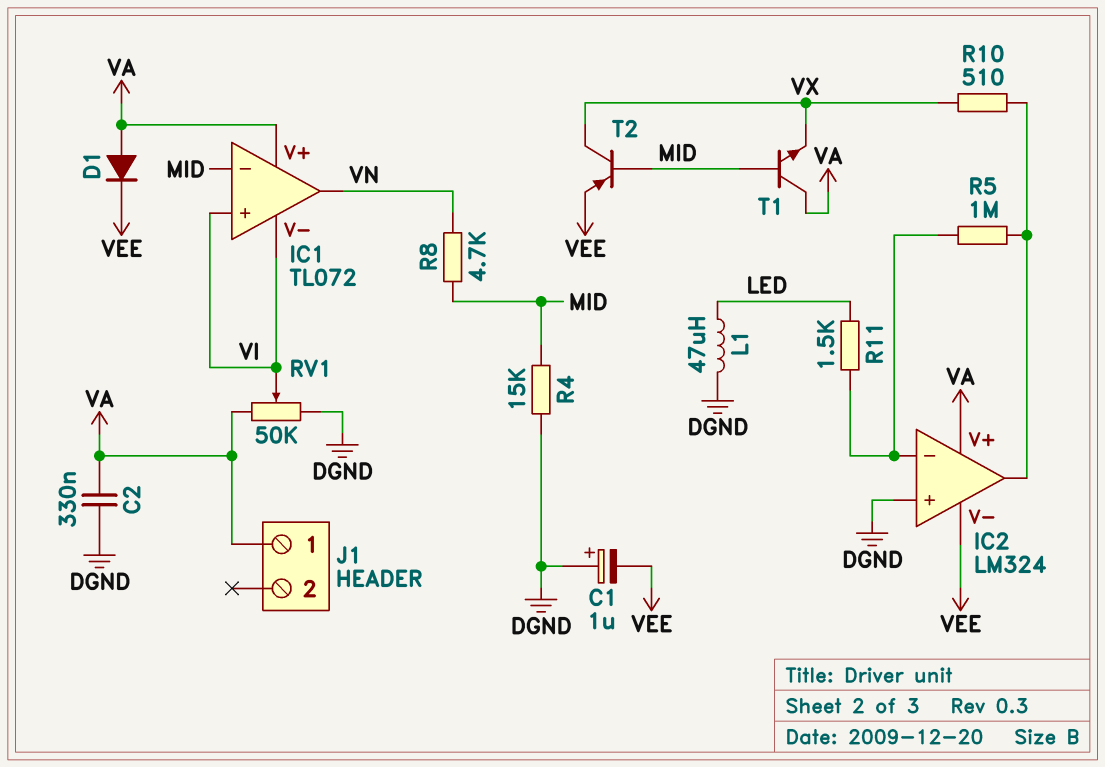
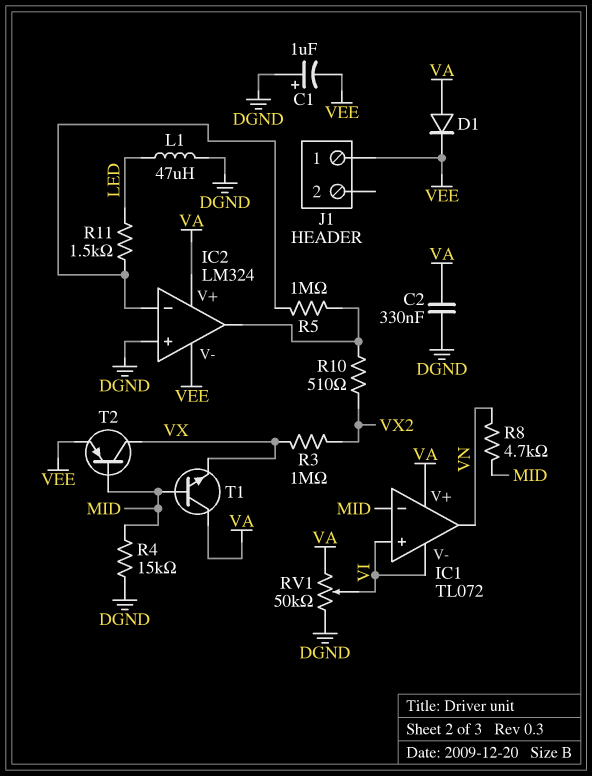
J1 pin 1: VA -> VEE
R3: none -> 1M (VX, VX2)
R10: 510 (IC2/out, VX) -> 510 (IC2/out, VX2)

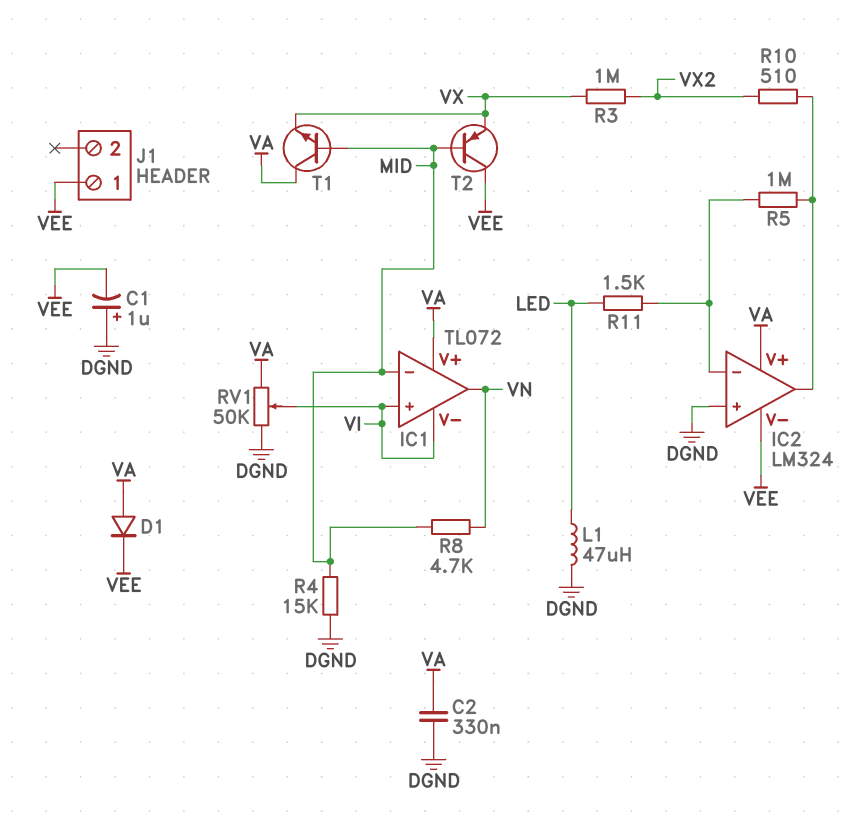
T2: PNP (B MID, C VX, E VEE) -> PNP (B MID, C VEE, E VX)

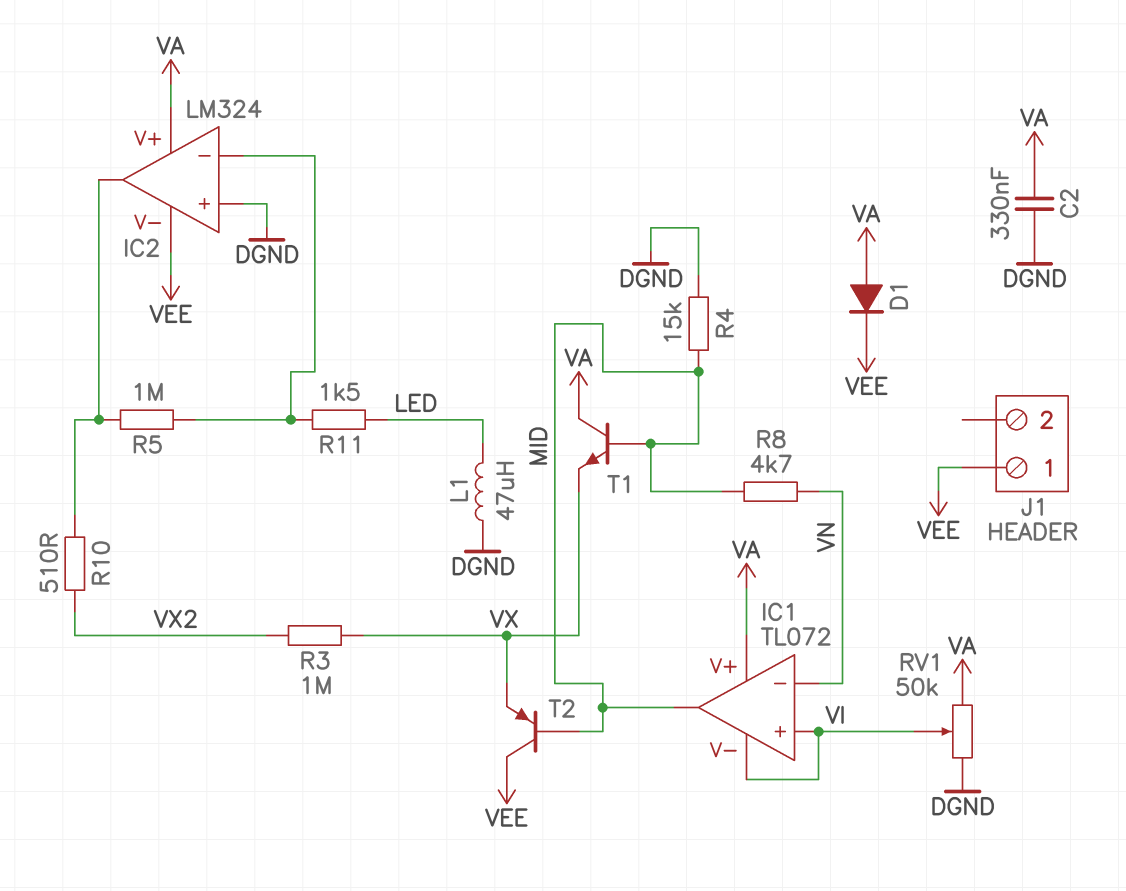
C1: 1uF (plus DGND, minus VEE) -> none
IC1 pin in-: MID -> VN
IC1 pin out: VN -> MID

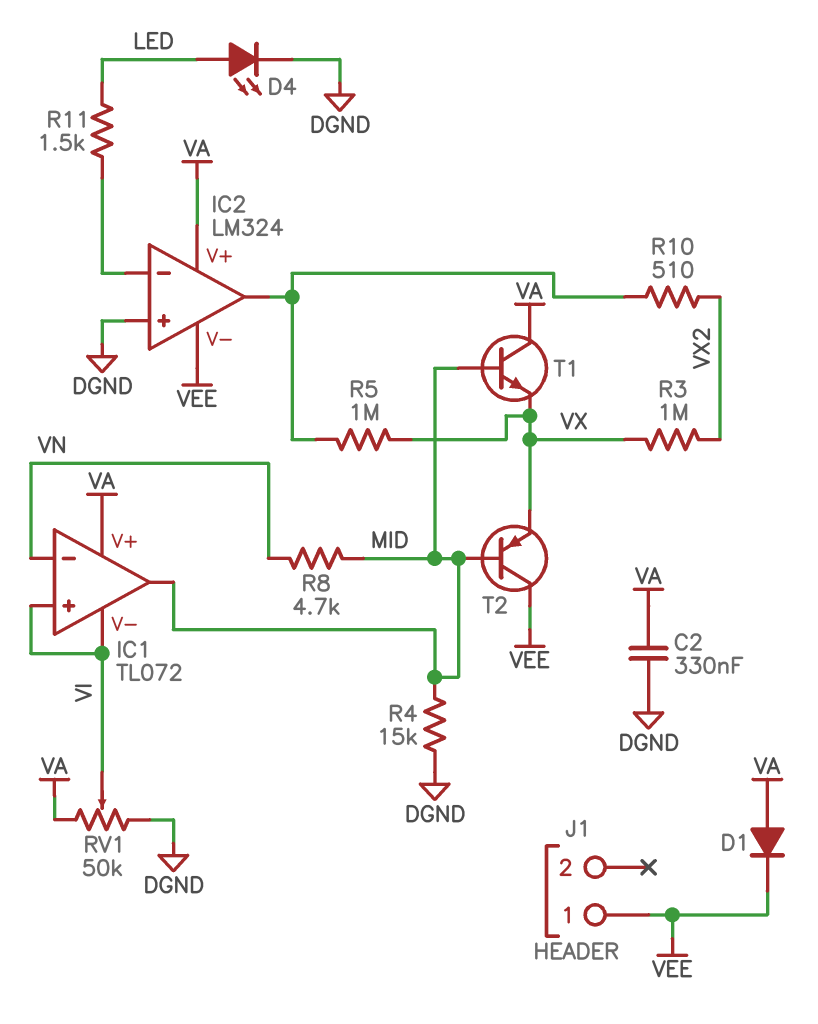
D4: none -> LED (A LED, K DGND)
L1: 47uH (DGND, LED) -> none
R5: 1M (IC2/in-, IC2/out) -> 1M (IC2/out, VX)

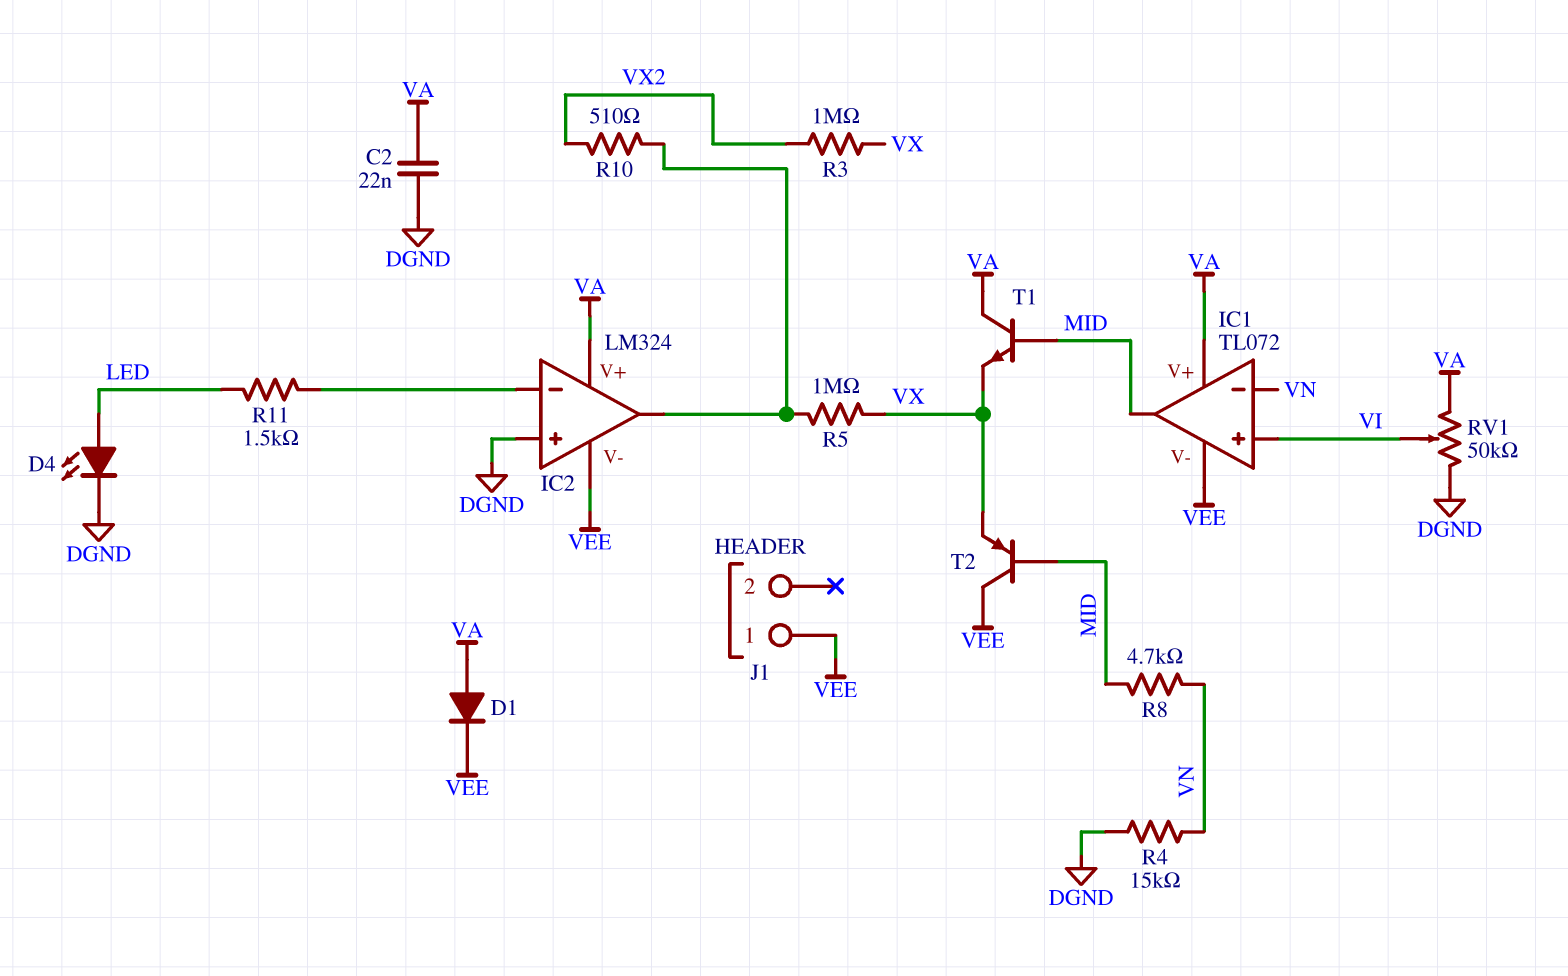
C2: 330nF (DGND, VA) -> 22nF (DGND, VA)
IC1 pin V-: VI -> VEE
R4: 15k (DGND, MID) -> 15k (DGND, VN)

